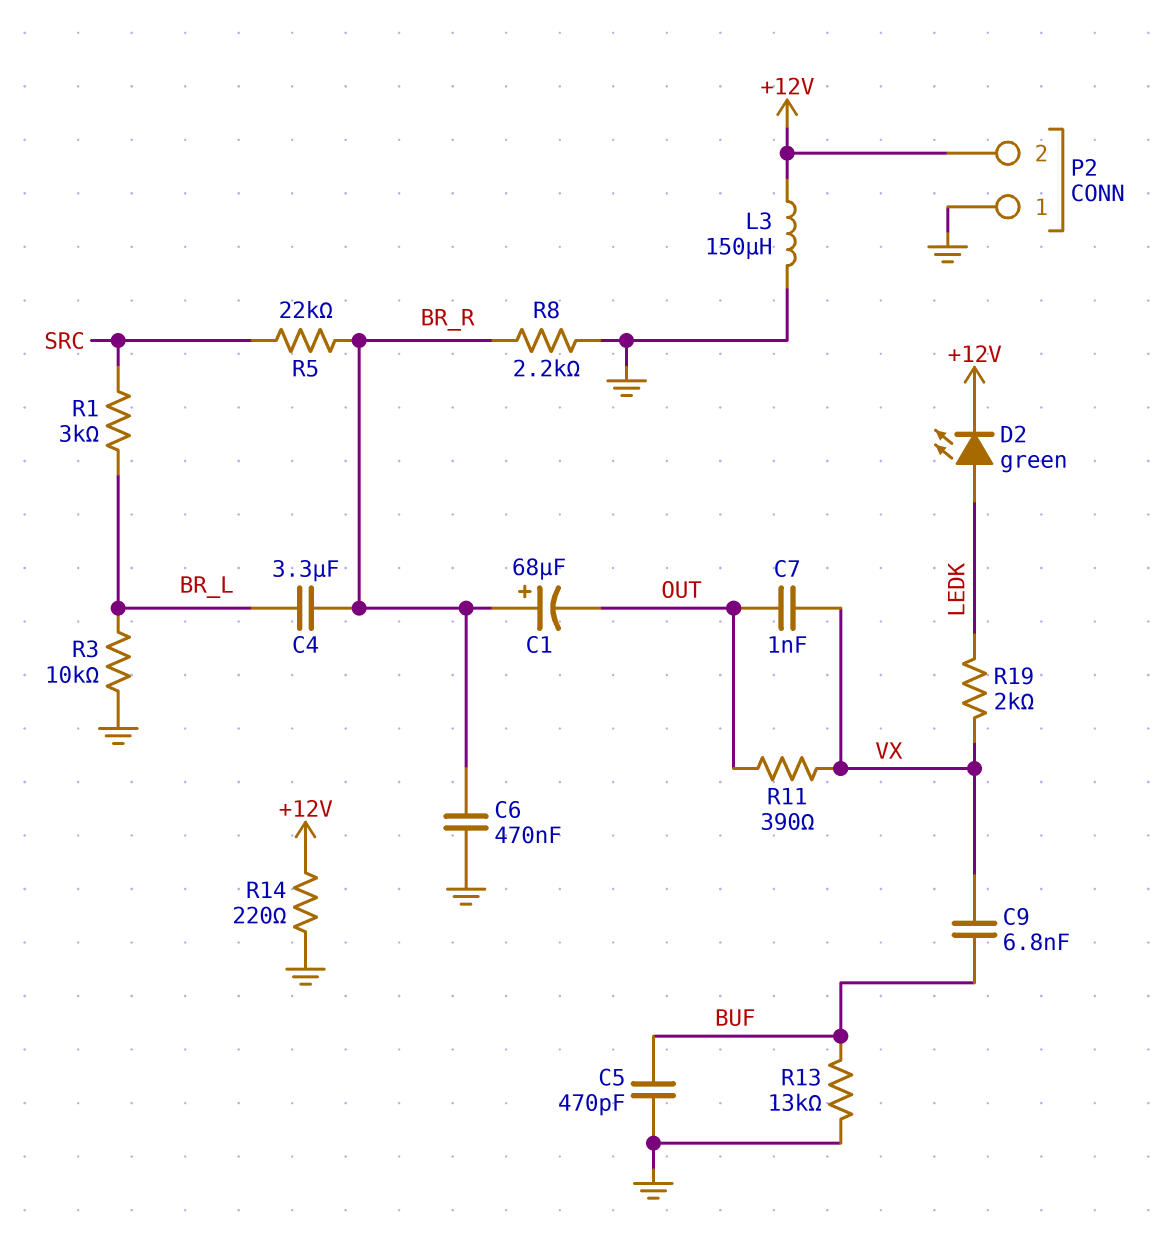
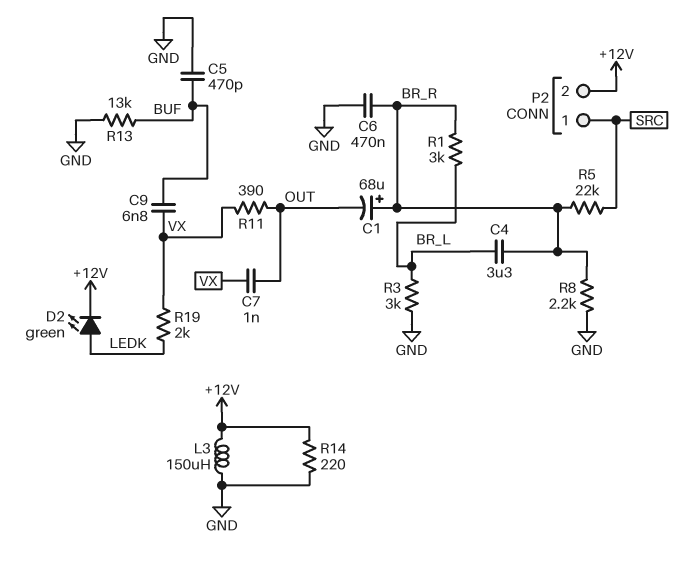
P2 pin 1: GND -> SRC
R1: 3k (BR_L, SRC) -> 3k (BR_L, BR_R)
R3: 10k (BR_L, GND) -> 3k (BR_L, GND)

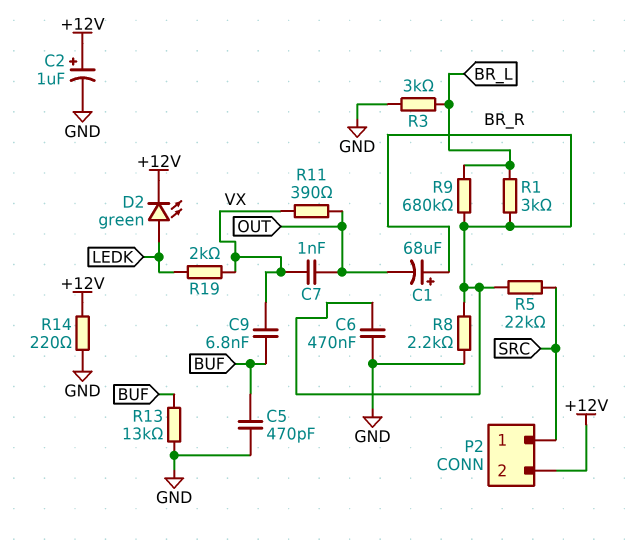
C2: none -> 1uF (plus +12V, minus GND)
C4: 3.3uF (BR_L, BR_R) -> none
L3: 150uH (+12V, GND) -> none
R9: none -> 680k (BR_L, BR_R)

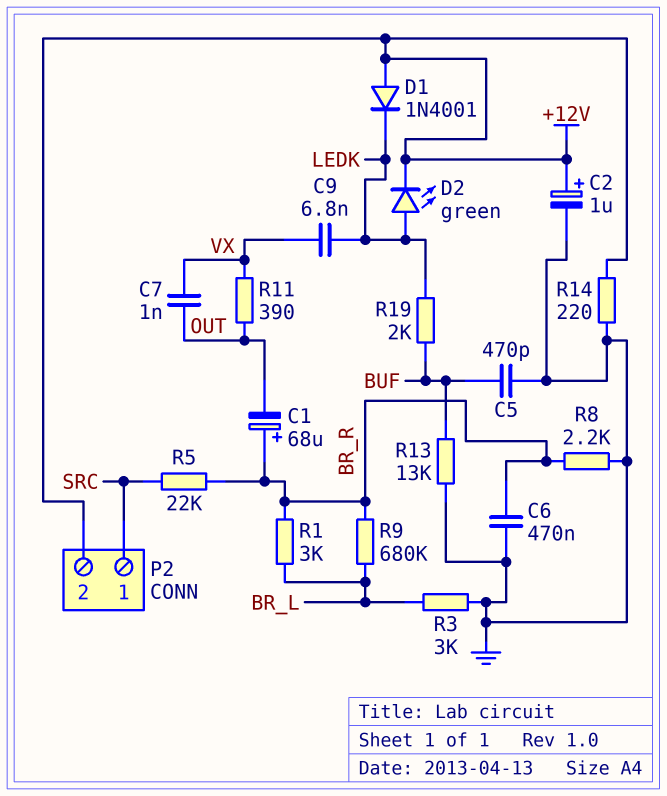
C9: 6.8nF (BUF, VX) -> 6.8nF (LEDK, VX)
D1: none -> diode 1N4001 (A +12V, K LEDK)
R19: 2k (LEDK, VX) -> 2k (BUF, LEDK)

